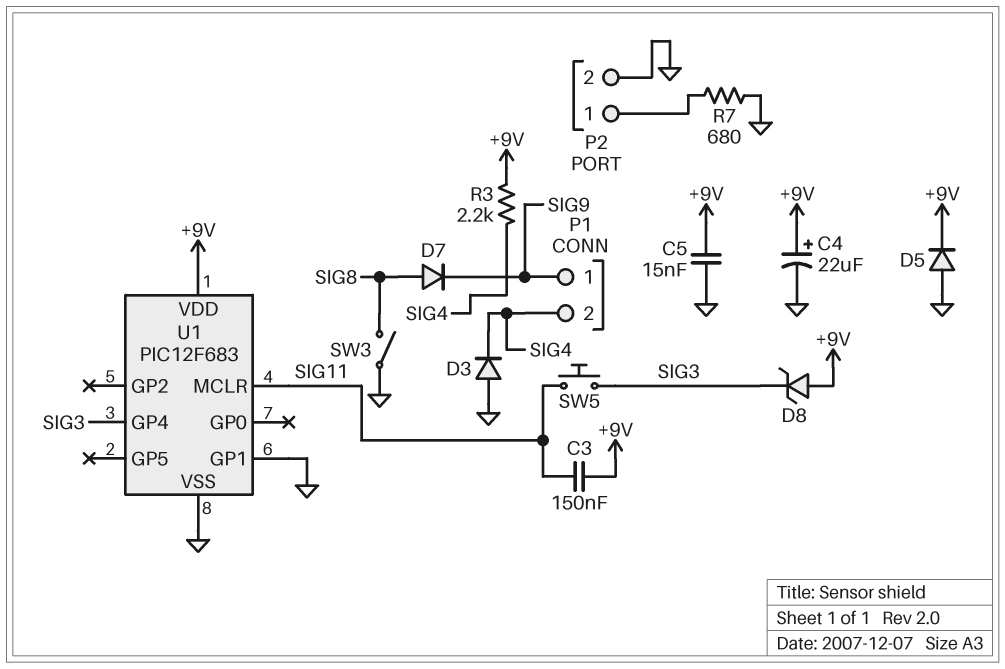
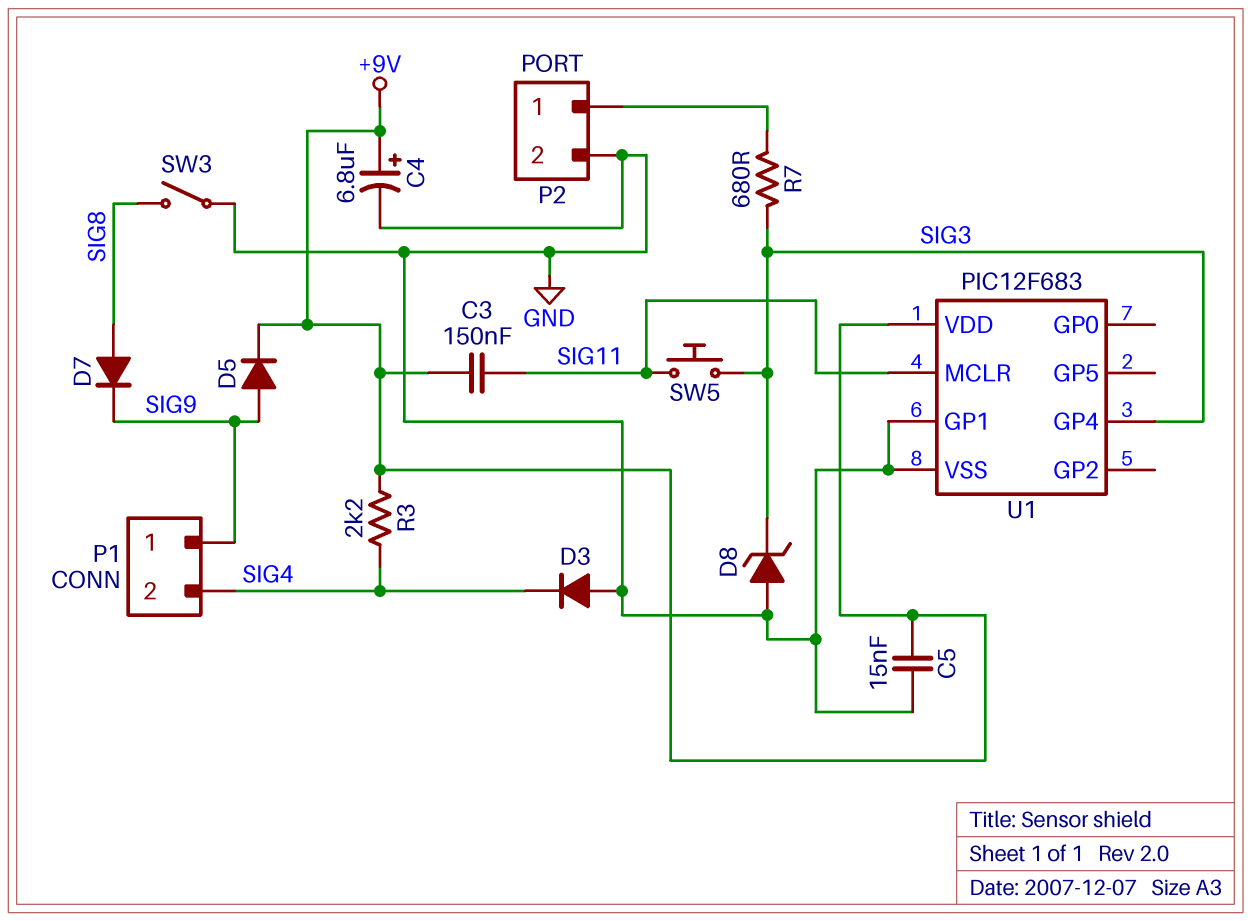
C4: 22uF (plus +9V, minus GND) -> 6.8uF (plus +9V, minus GND)
D5: diode (A GND, K +9V) -> diode (A SIG9, K +9V)
D8: zener (A +9V, K SIG3) -> zener (A GND, K SIG3)
R7: 680 (GND, P2/1) -> 680 (P2/1, SIG3)

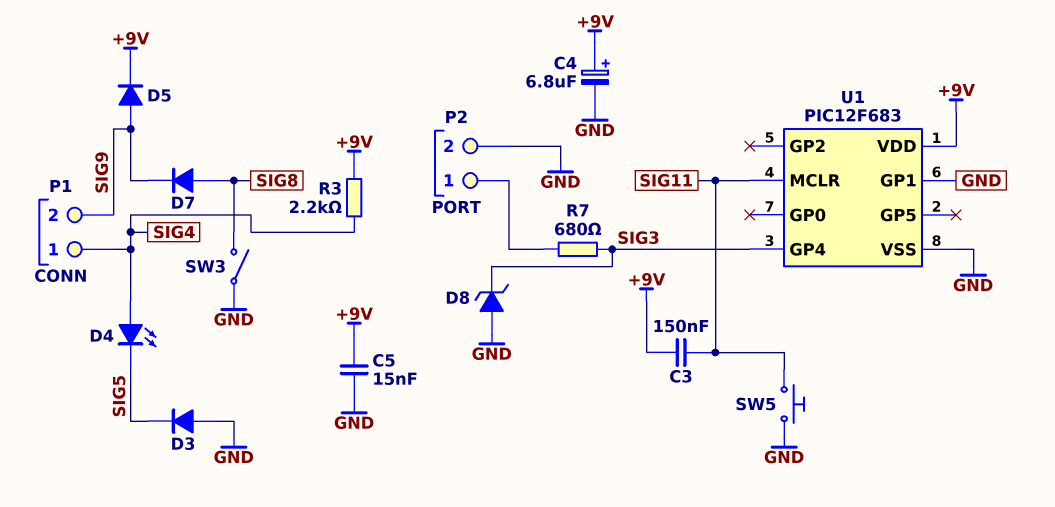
D3: diode (A GND, K SIG4) -> diode (A GND, K SIG5)
D4: none -> LED (A SIG4, K SIG5)
P1 pin 1: SIG9 -> SIG4
P1 pin 2: SIG4 -> SIG9
SW5: button (SIG3, SIG11) -> button (GND, SIG11)

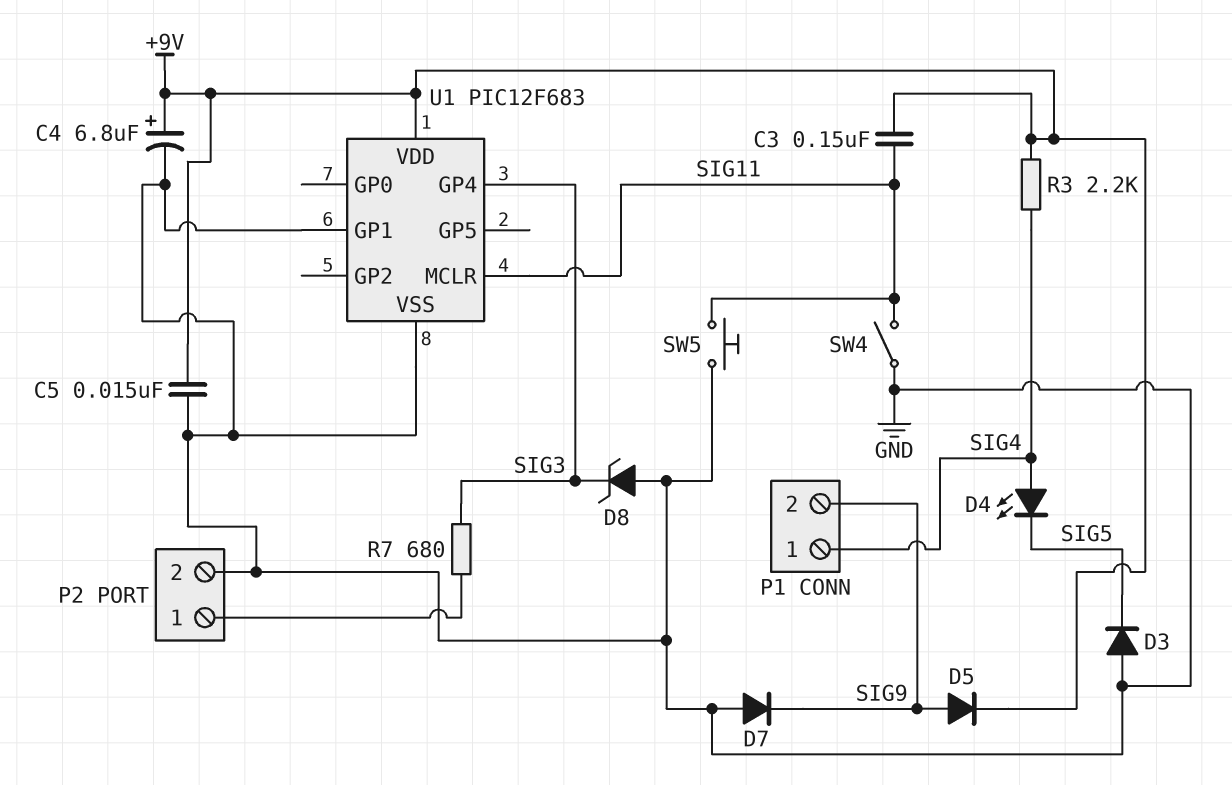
D7: diode (A SIG8, K SIG9) -> diode (A GND, K SIG9)
SW3: switch (GND, SIG8) -> none
SW4: none -> switch (GND, SIG11)

